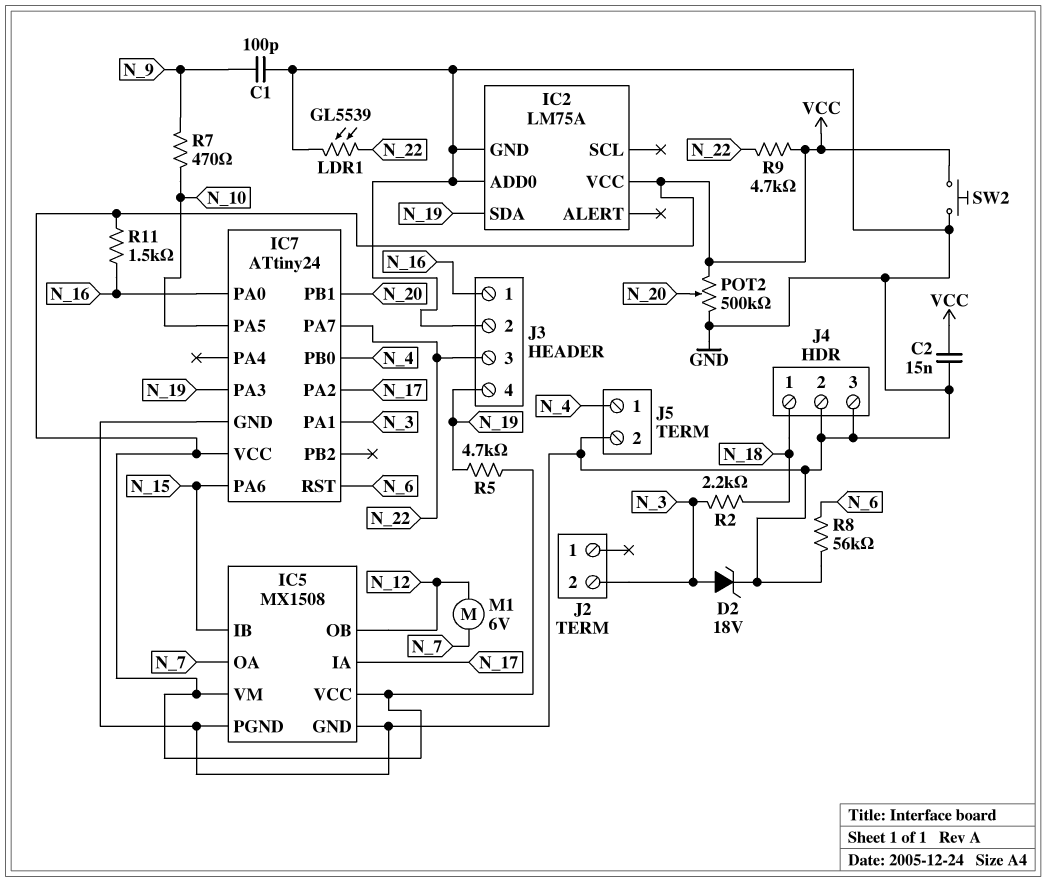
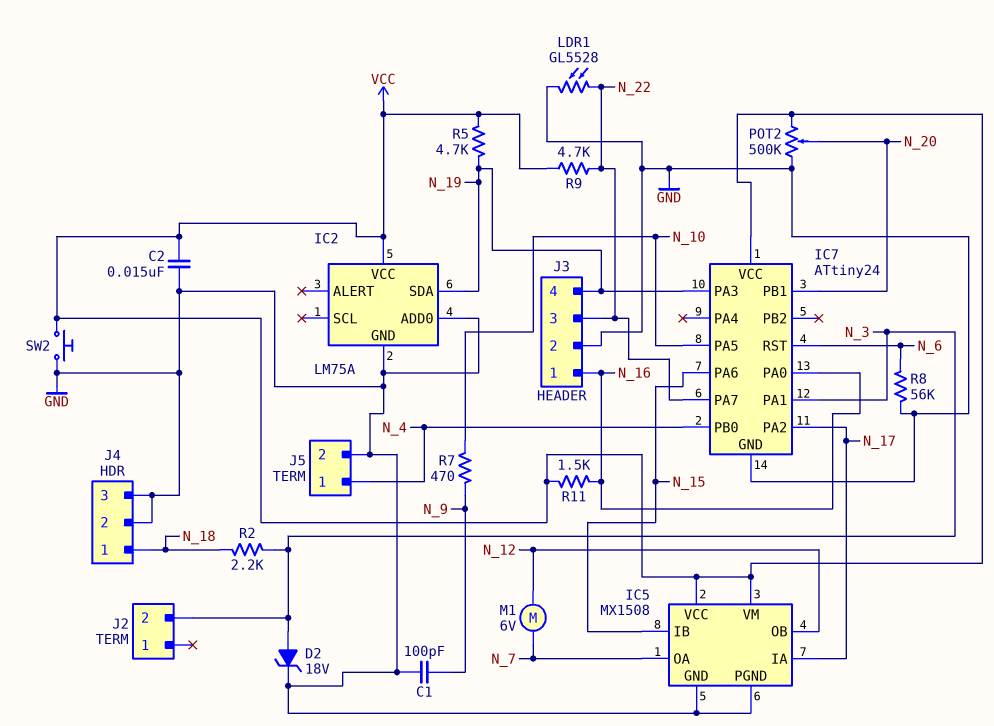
LDR1: GL5539 (GND, N_22) -> GL5528 (GND, N_22)

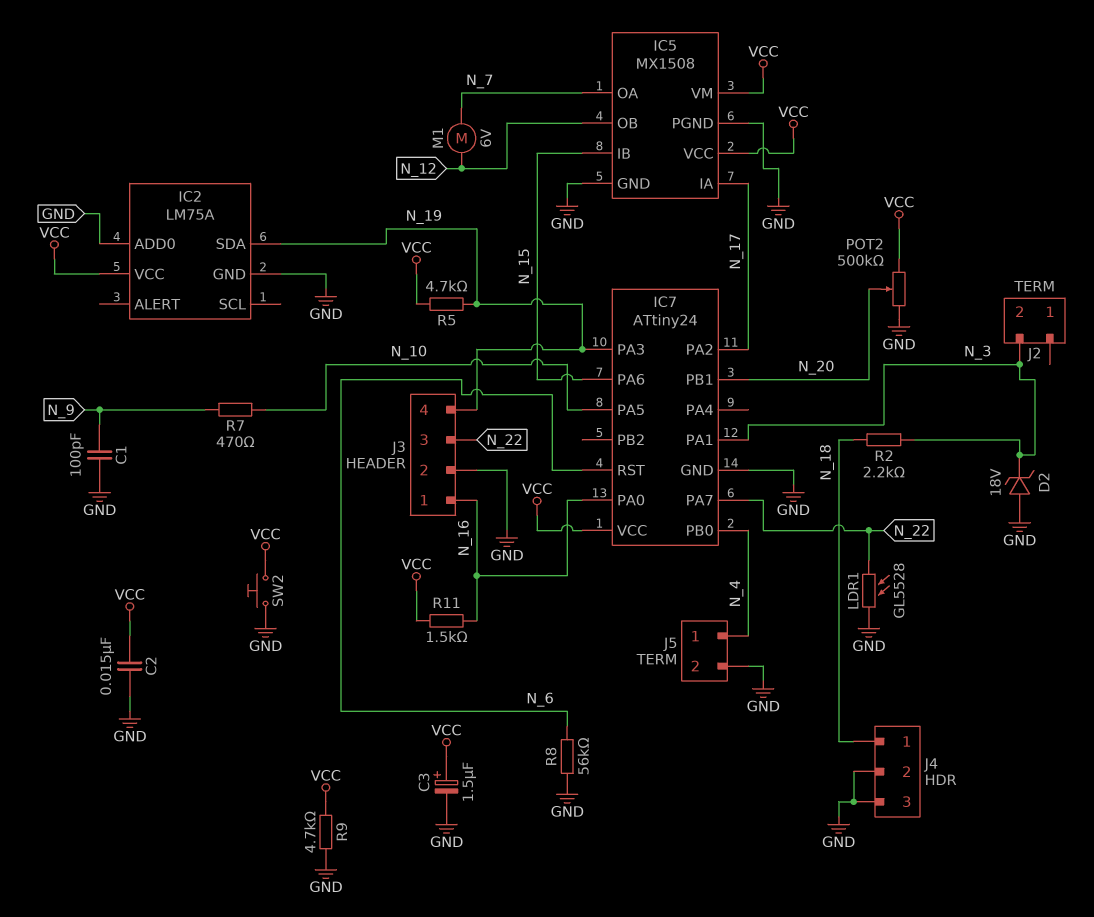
C3: none -> 1.5uF (plus VCC, minus GND)
D2: zener 18V (A N_3, K GND) -> zener 18V (A GND, K N_3)
R9: 4.7k (N_22, VCC) -> 4.7k (GND, VCC)

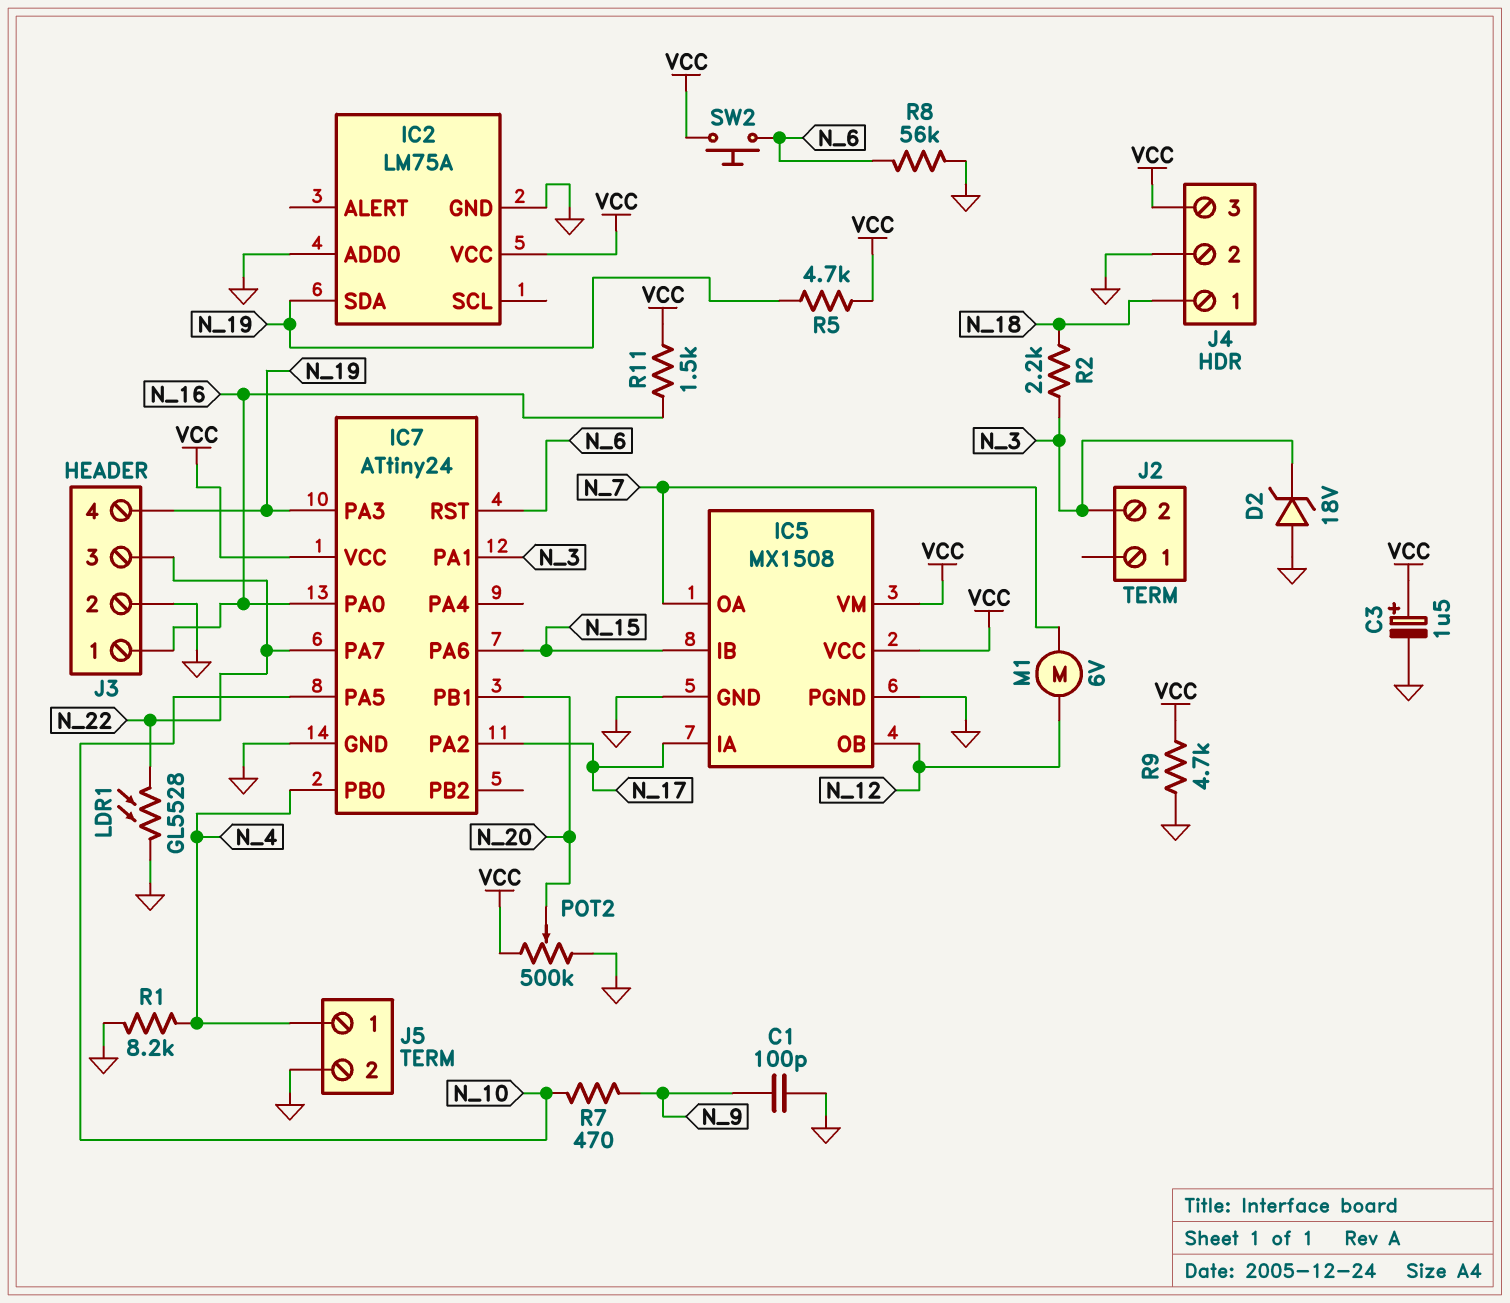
C2: 15nF (GND, VCC) -> none
J4 pin 3: GND -> VCC
R1: none -> 8.2k (GND, N_4)
SW2: button (GND, VCC) -> button (N_6, VCC)

